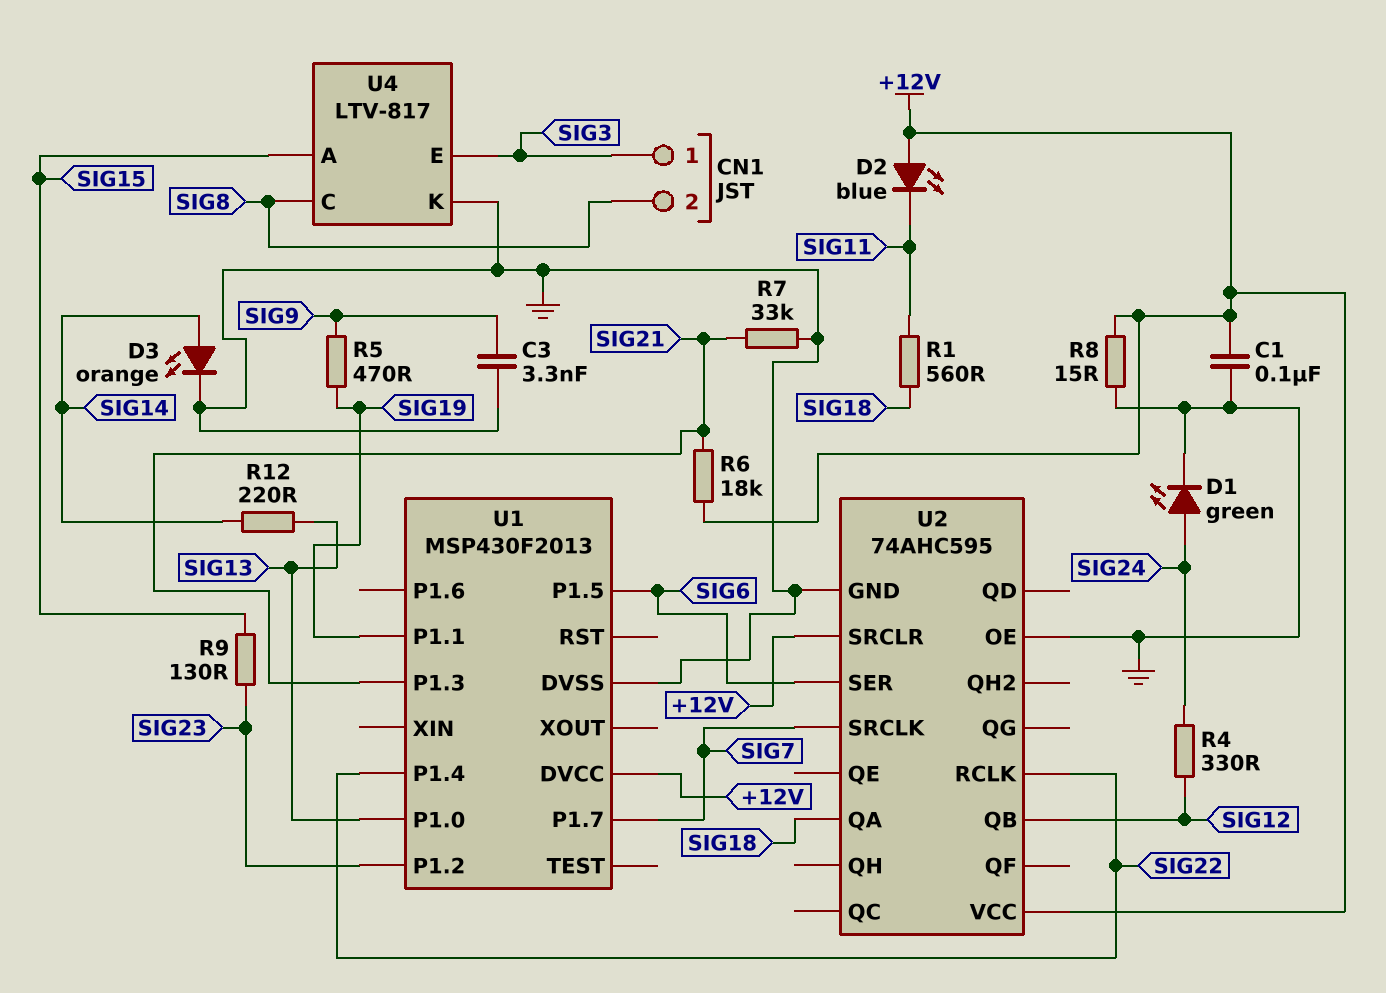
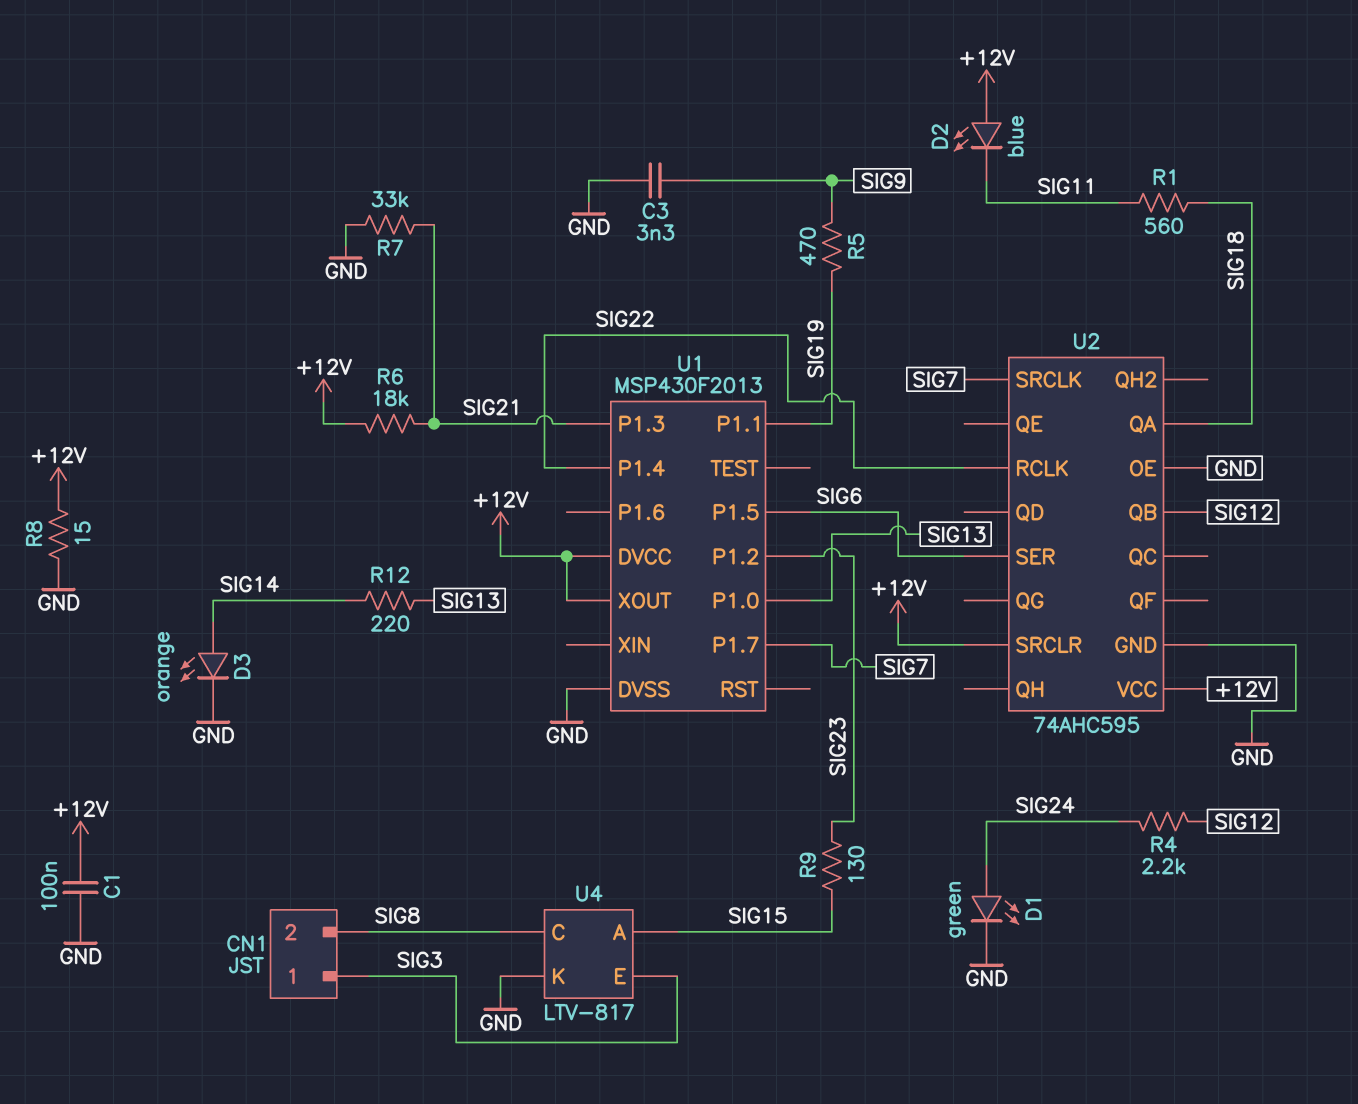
R4: 330 (SIG12, SIG24) -> 2.2k (SIG12, SIG24)
U1 pin XOUT: none -> +12V

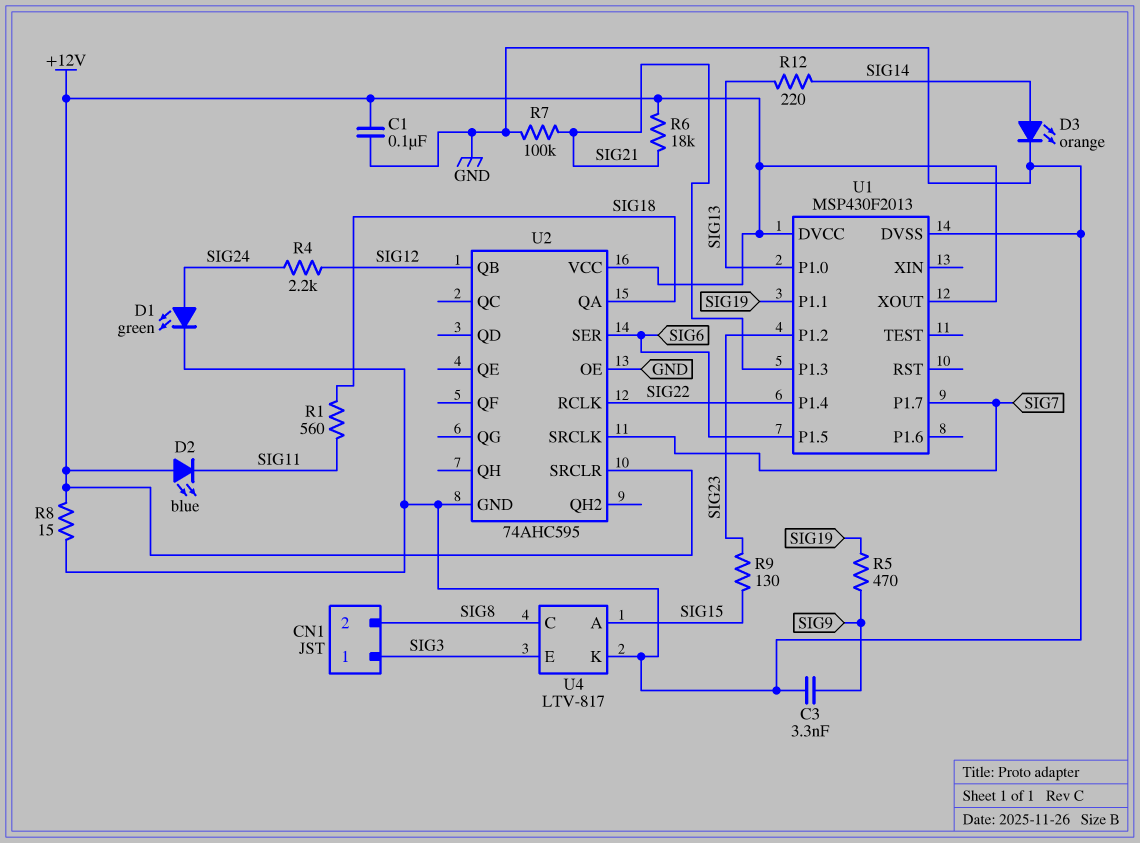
R7: 33k (GND, SIG21) -> 100k (GND, SIG21)

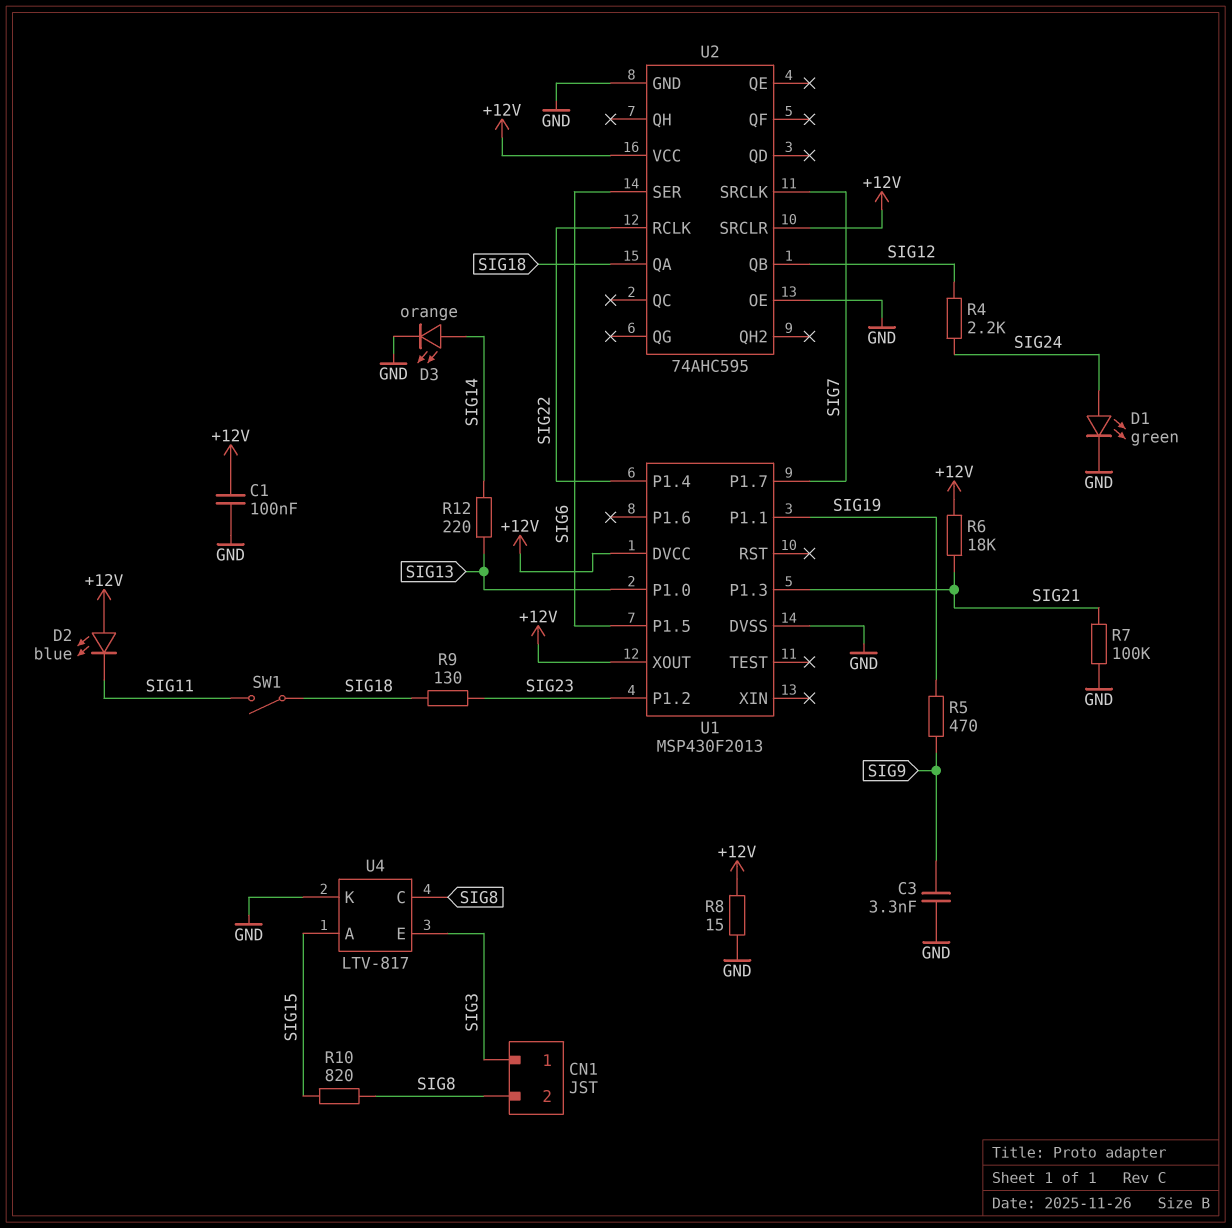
R1: 560 (SIG11, SIG18) -> none
R9: 130 (SIG15, SIG23) -> 130 (SIG18, SIG23)
R10: none -> 820 (SIG8, SIG15)
SW1: none -> switch (SIG11, SIG18)

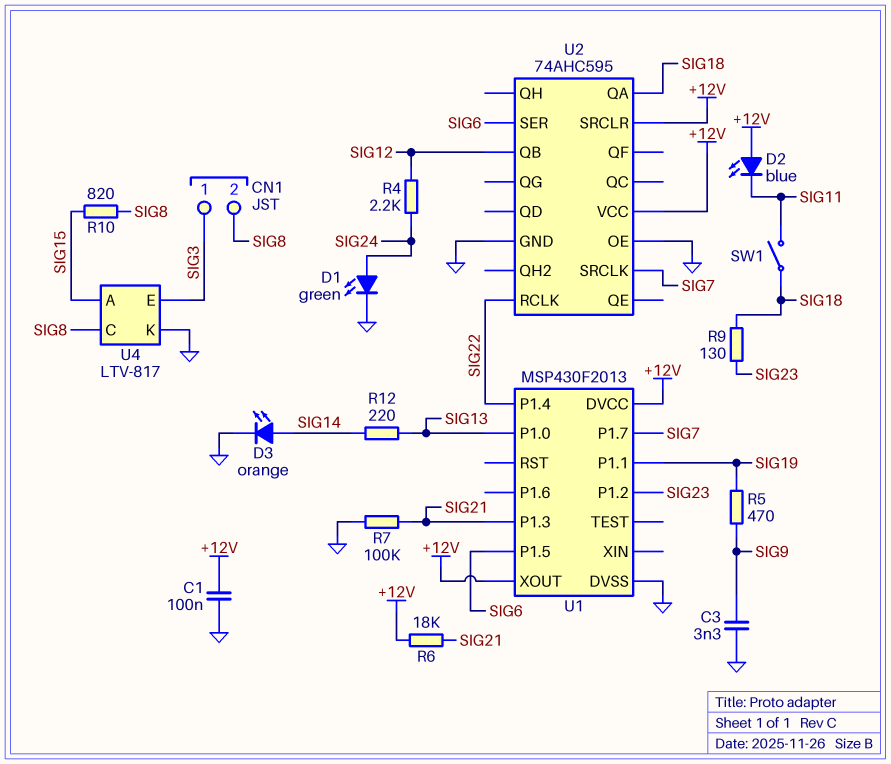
R8: 15 (+12V, GND) -> none

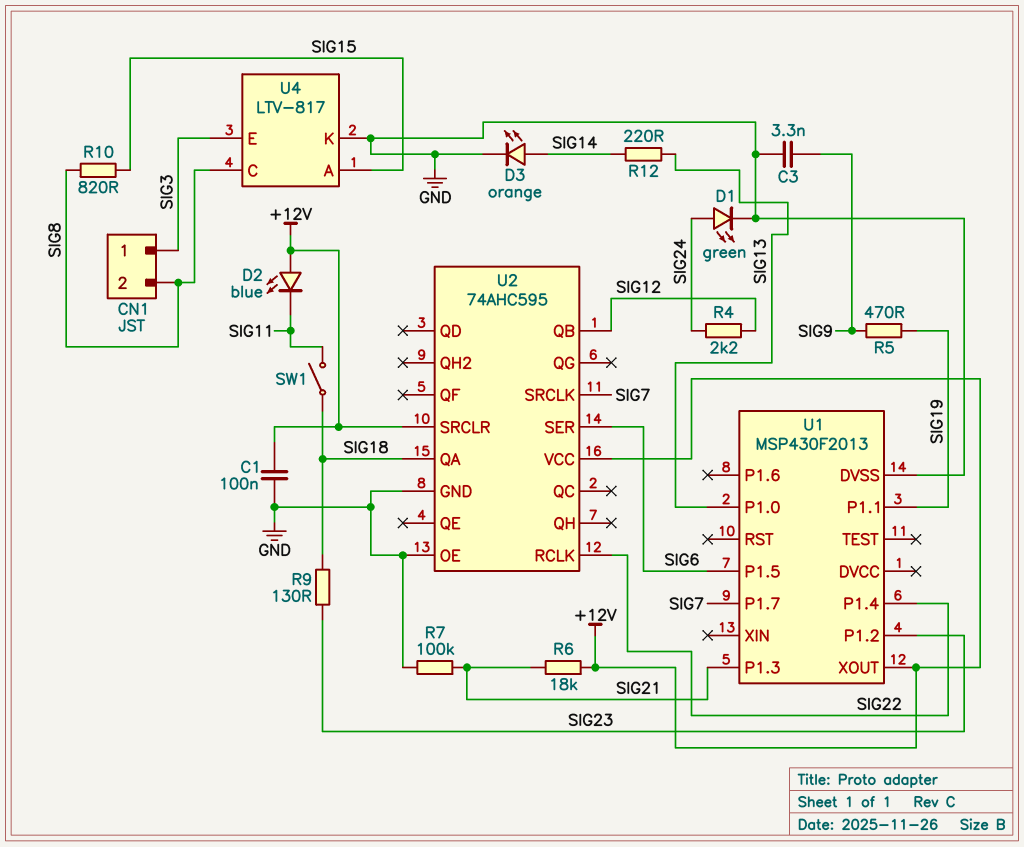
U1 pin DVCC: +12V -> none

